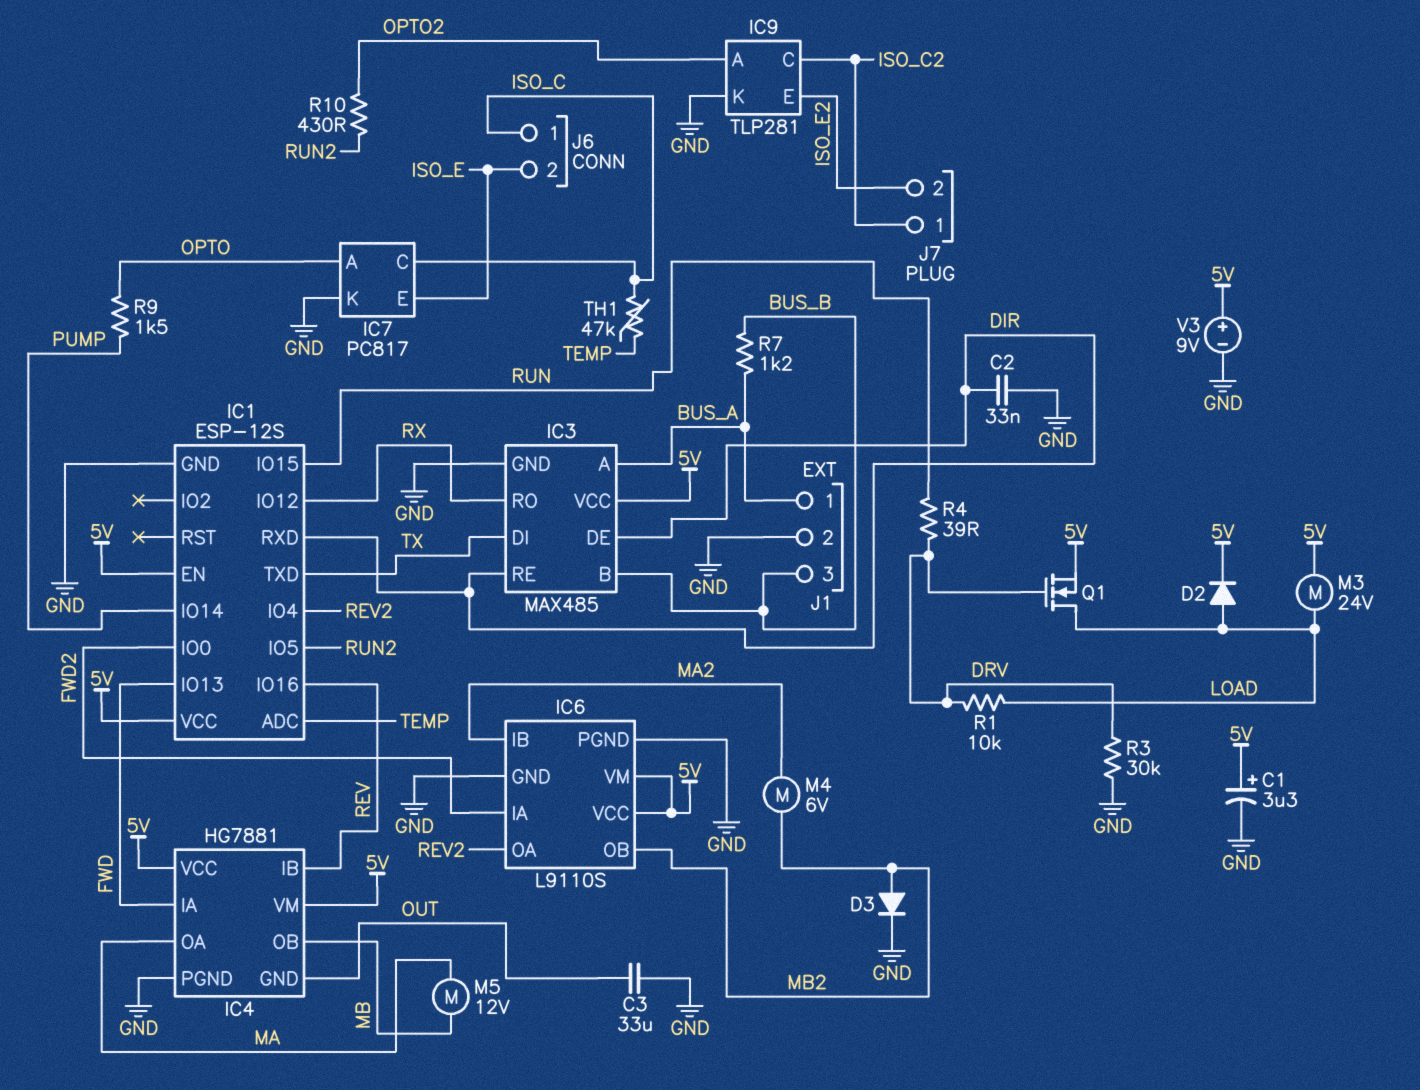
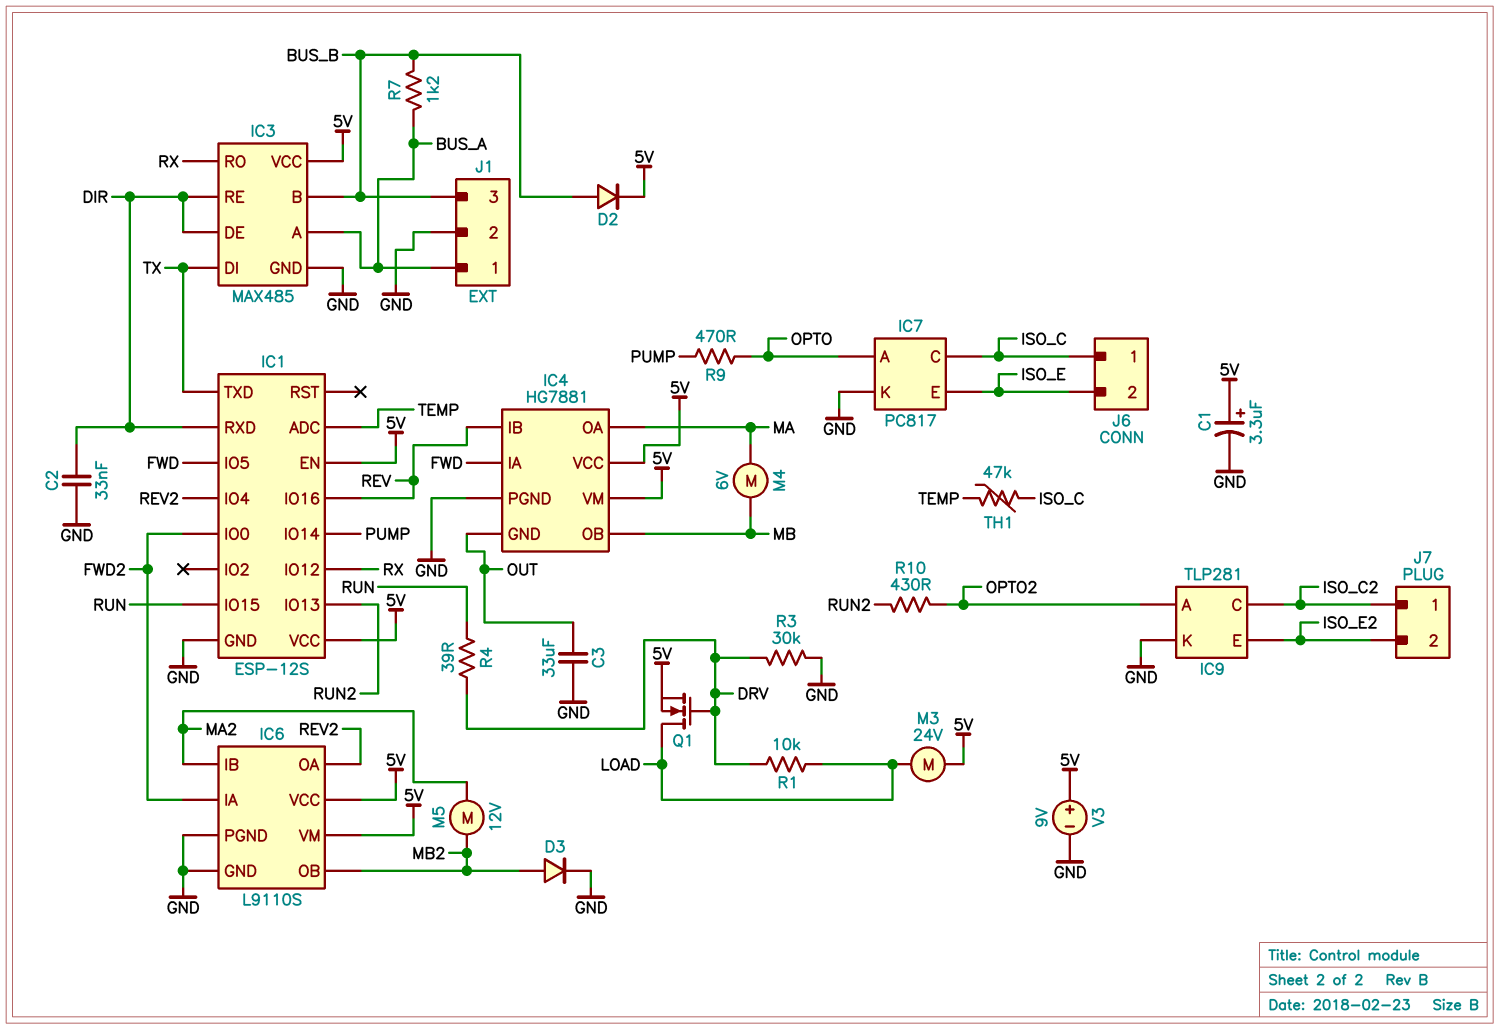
D2: diode (A LOAD, K 5V) -> diode (A BUS_B, K 5V)
IC1 pin IO5: RUN2 -> FWD
IC1 pin IO13: FWD -> RUN2
M4: motor 6V (MA2, MB2) -> motor 6V (MA, MB)
M5: motor 12V (MA, MB) -> motor 12V (MA2, MB2)
R9: 1.5k (OPTO, PUMP) -> 470 (OPTO, PUMP)

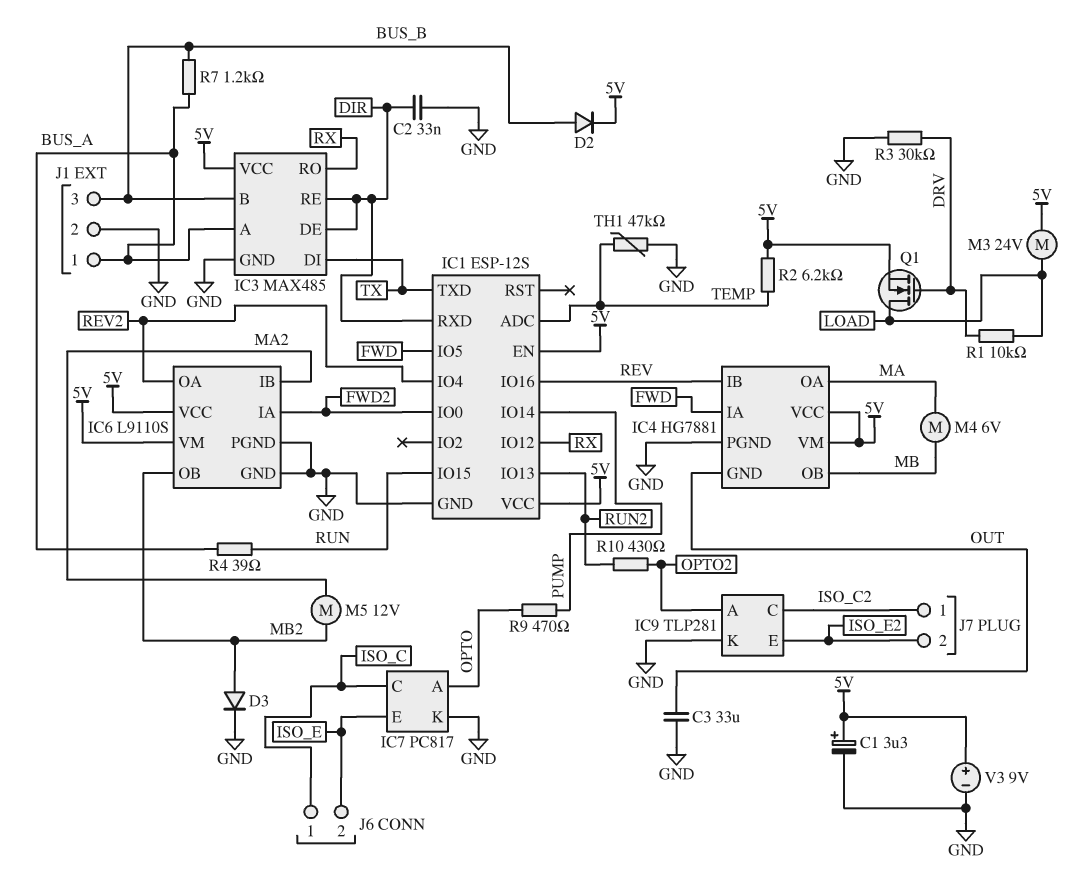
R2: none -> 6.2k (5V, TEMP)
R4: 39 (DRV, RUN) -> 39 (BUS_A, RUN)
TH1: 47k (ISO_C, TEMP) -> 47k (GND, TEMP)

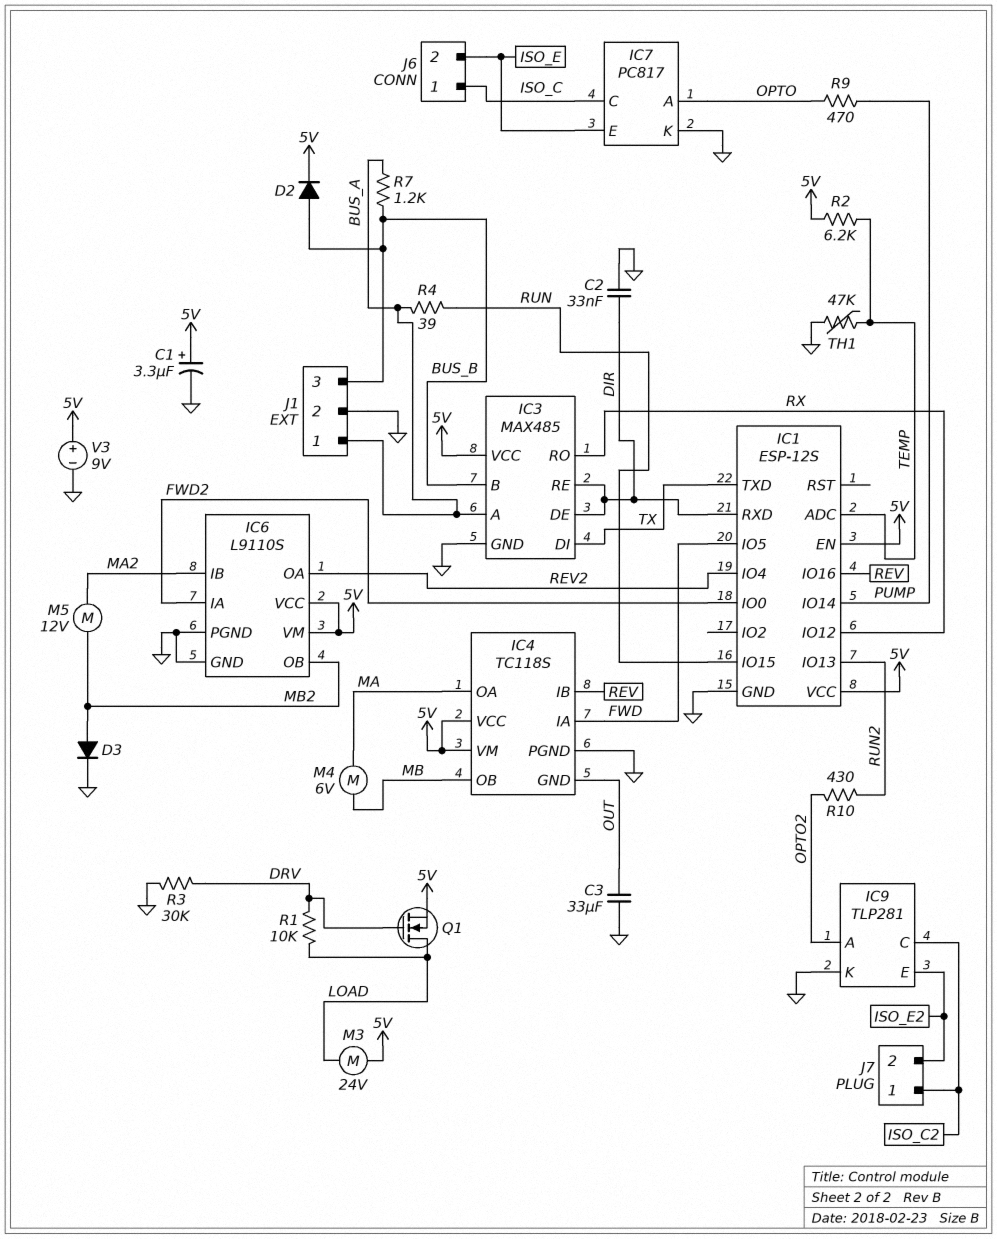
IC4: HG7881 -> TC118S

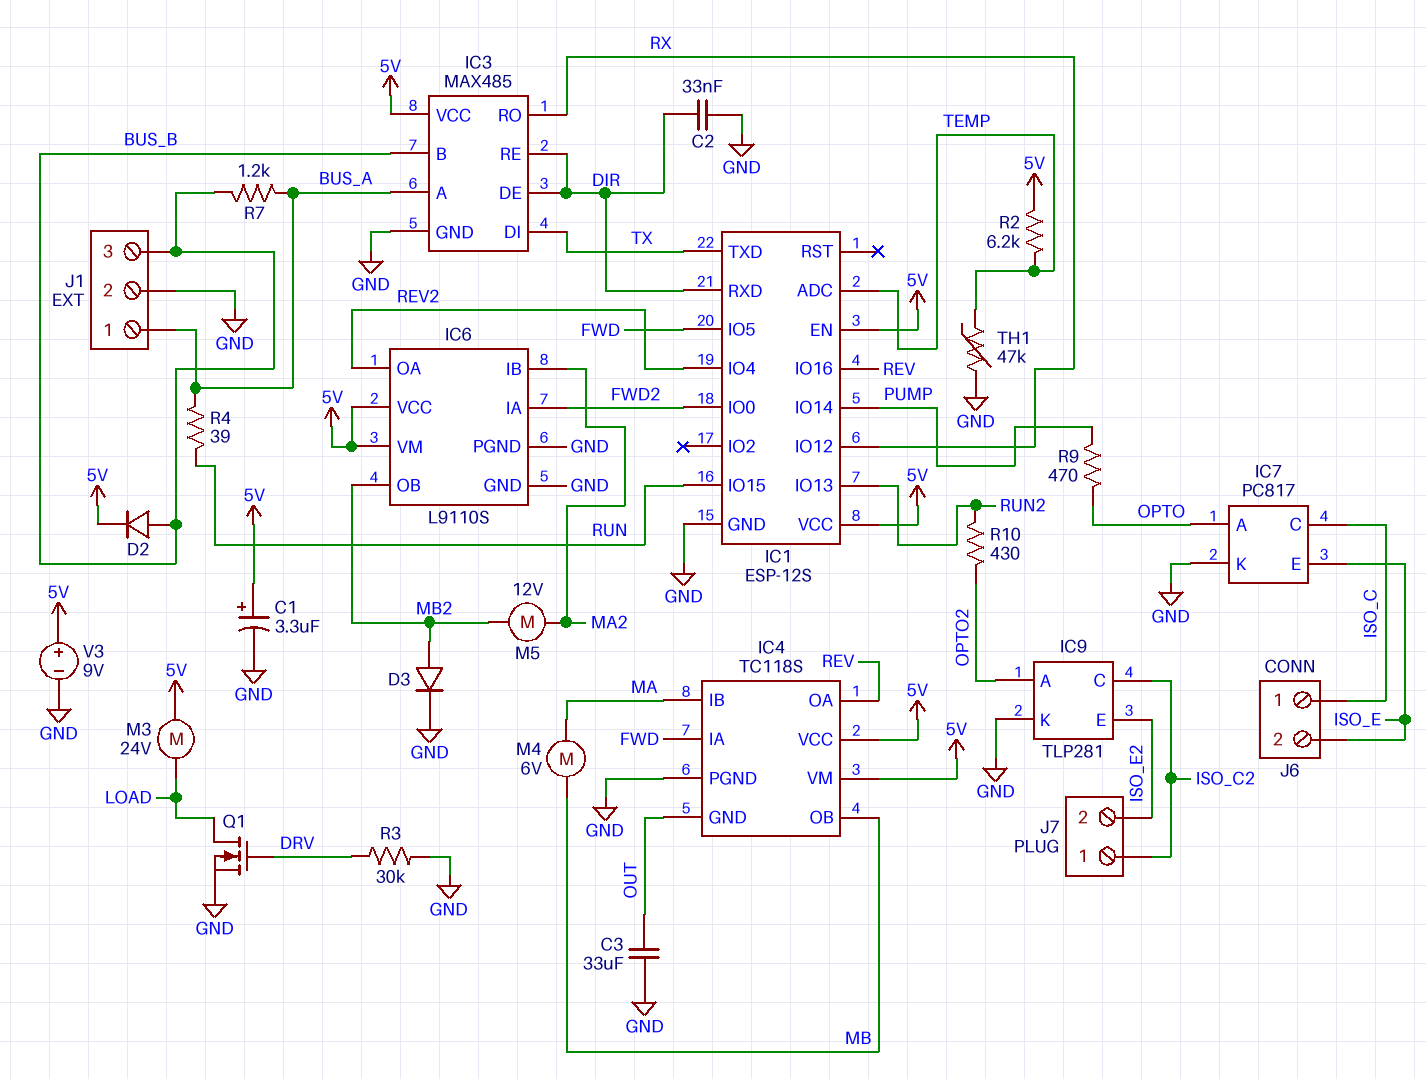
IC4 pin IB: REV -> MA
IC4 pin OA: MA -> REV
Q1: NMOS (G DRV, D LOAD, S 5V) -> NMOS (G DRV, D LOAD, S GND)
R1: 10k (DRV, LOAD) -> none

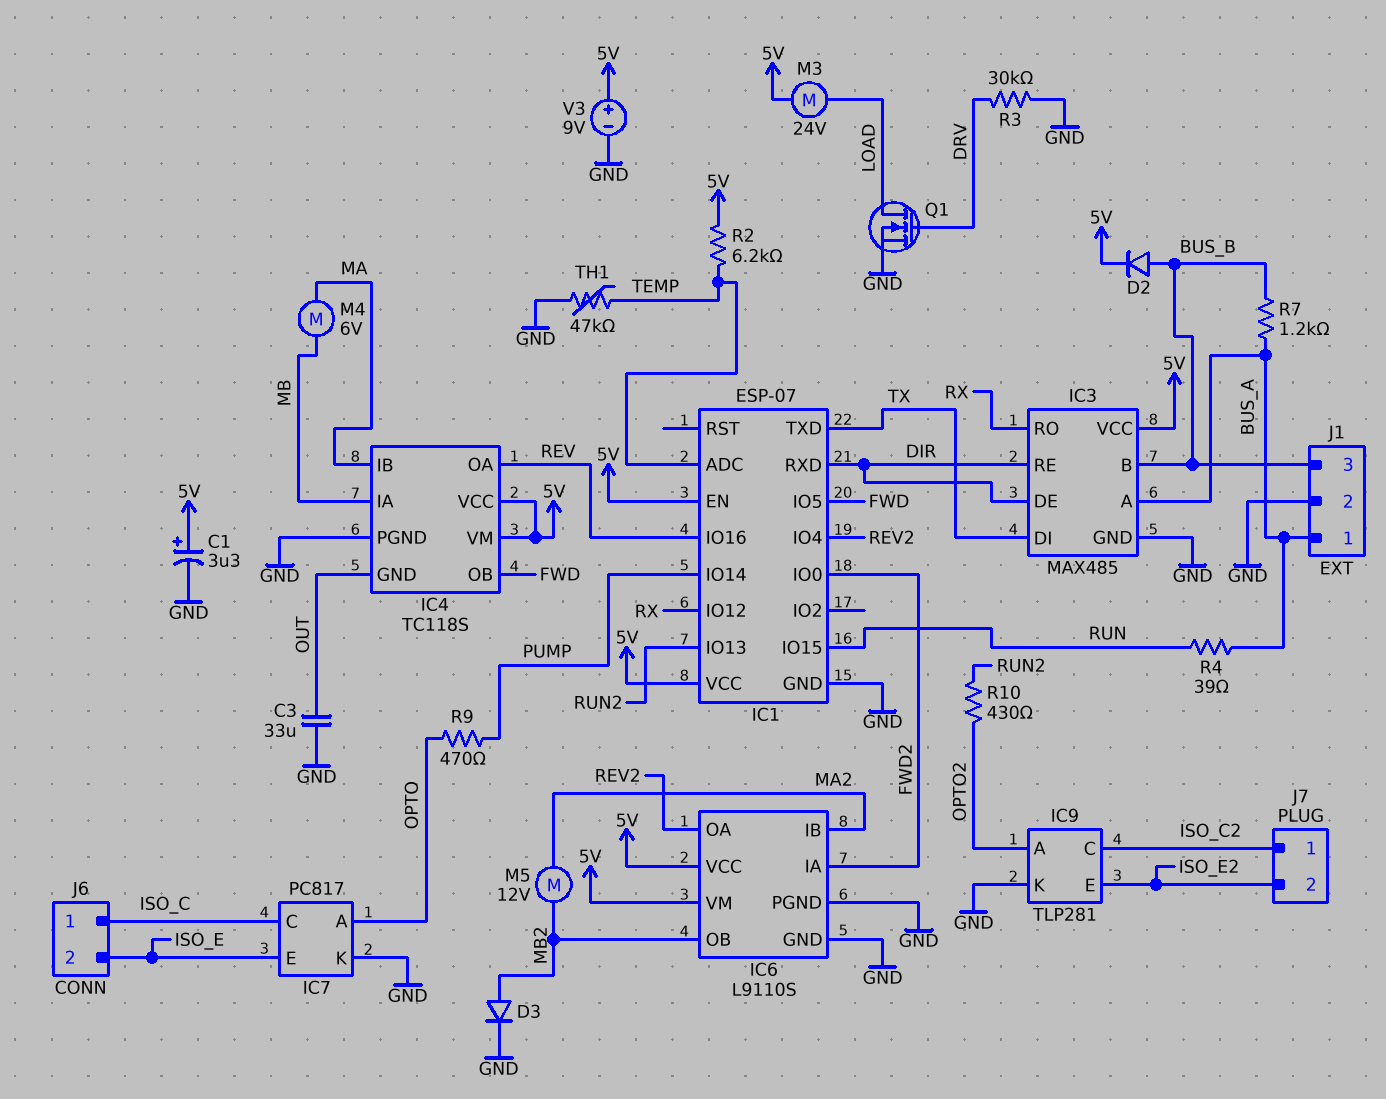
C2: 33nF (DIR, GND) -> none
IC1: ESP-12S -> ESP-07
IC4 pin IA: FWD -> MB
IC4 pin OB: MB -> FWD

